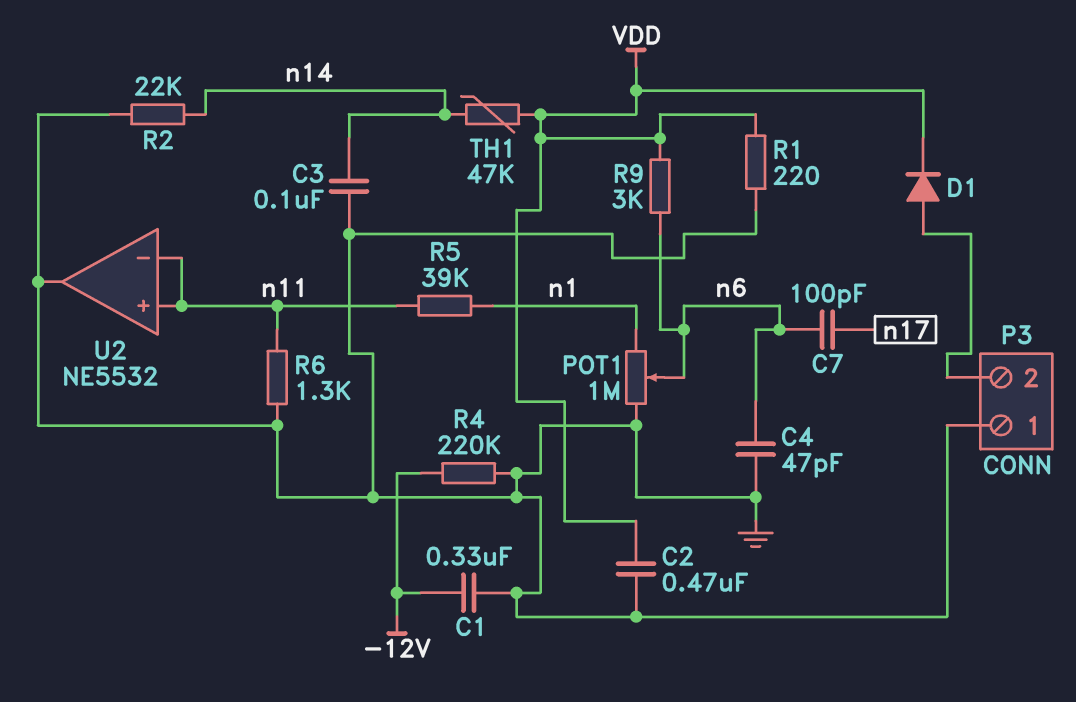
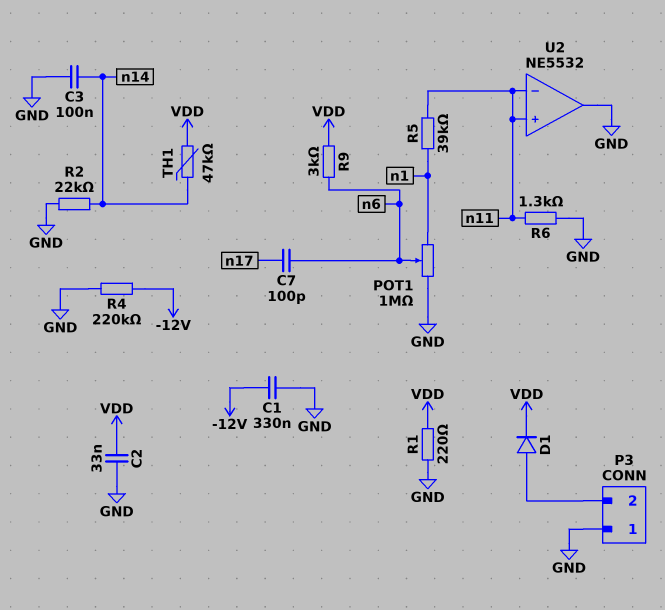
C2: 470nF (GND, VDD) -> 33nF (GND, VDD)
C4: 47pF (GND, n6) -> none

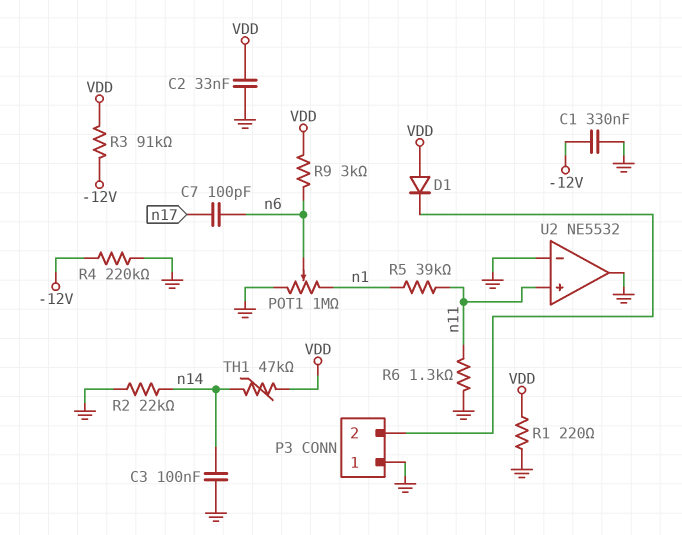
D1: diode (A P3/2, K VDD) -> diode (A VDD, K P3/2)
R3: none -> 91k (-12V, VDD)
U2 pin in-: n11 -> GND

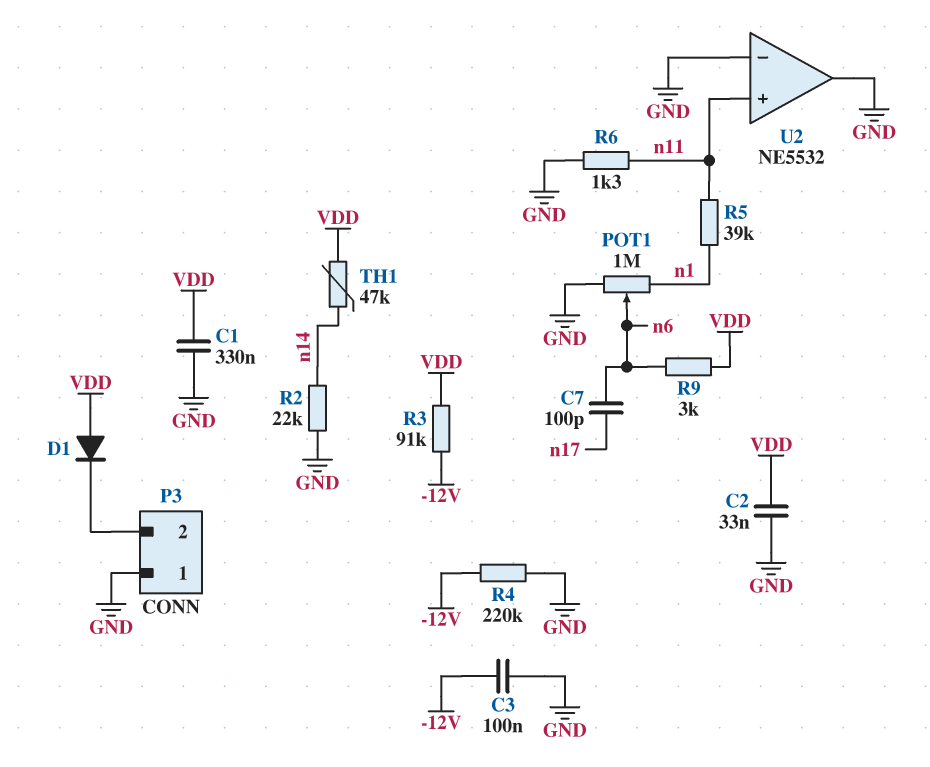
C1: 330nF (-12V, GND) -> 330nF (GND, VDD)
C3: 100nF (GND, n14) -> 100nF (-12V, GND)
R1: 220 (GND, VDD) -> none

